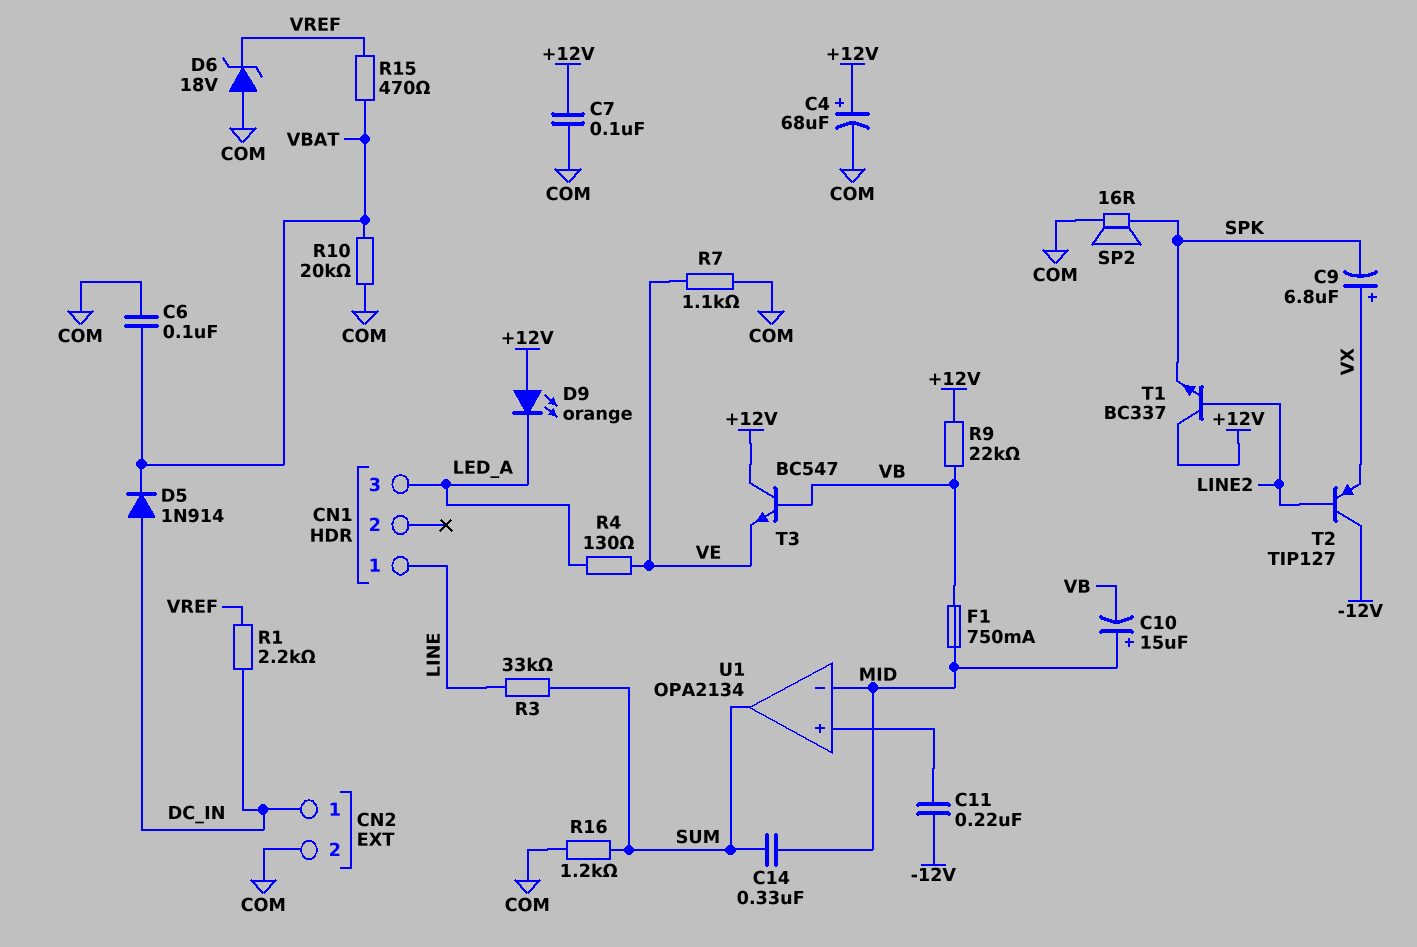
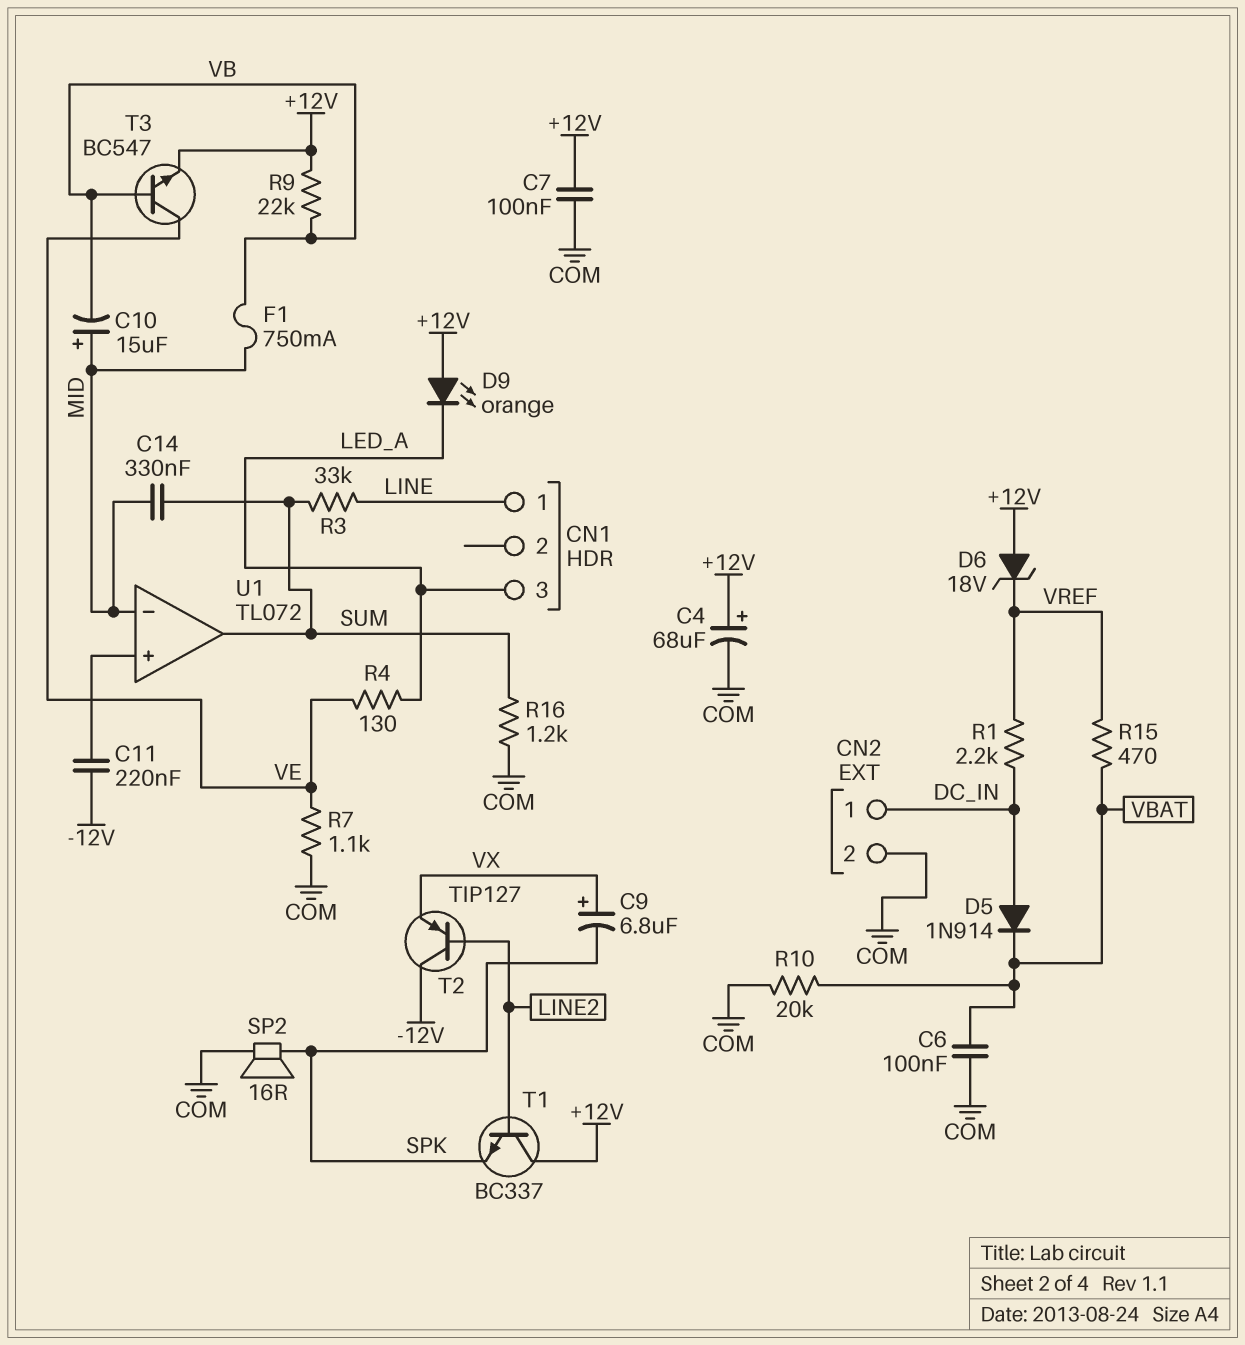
D6: zener 18V (A COM, K VREF) -> zener 18V (A +12V, K VREF)
T3: NPN BC547 (B VB, C +12V, E VE) -> NPN BC547 (B VB, C VE, E +12V)
U1: OPA2134 -> TL072

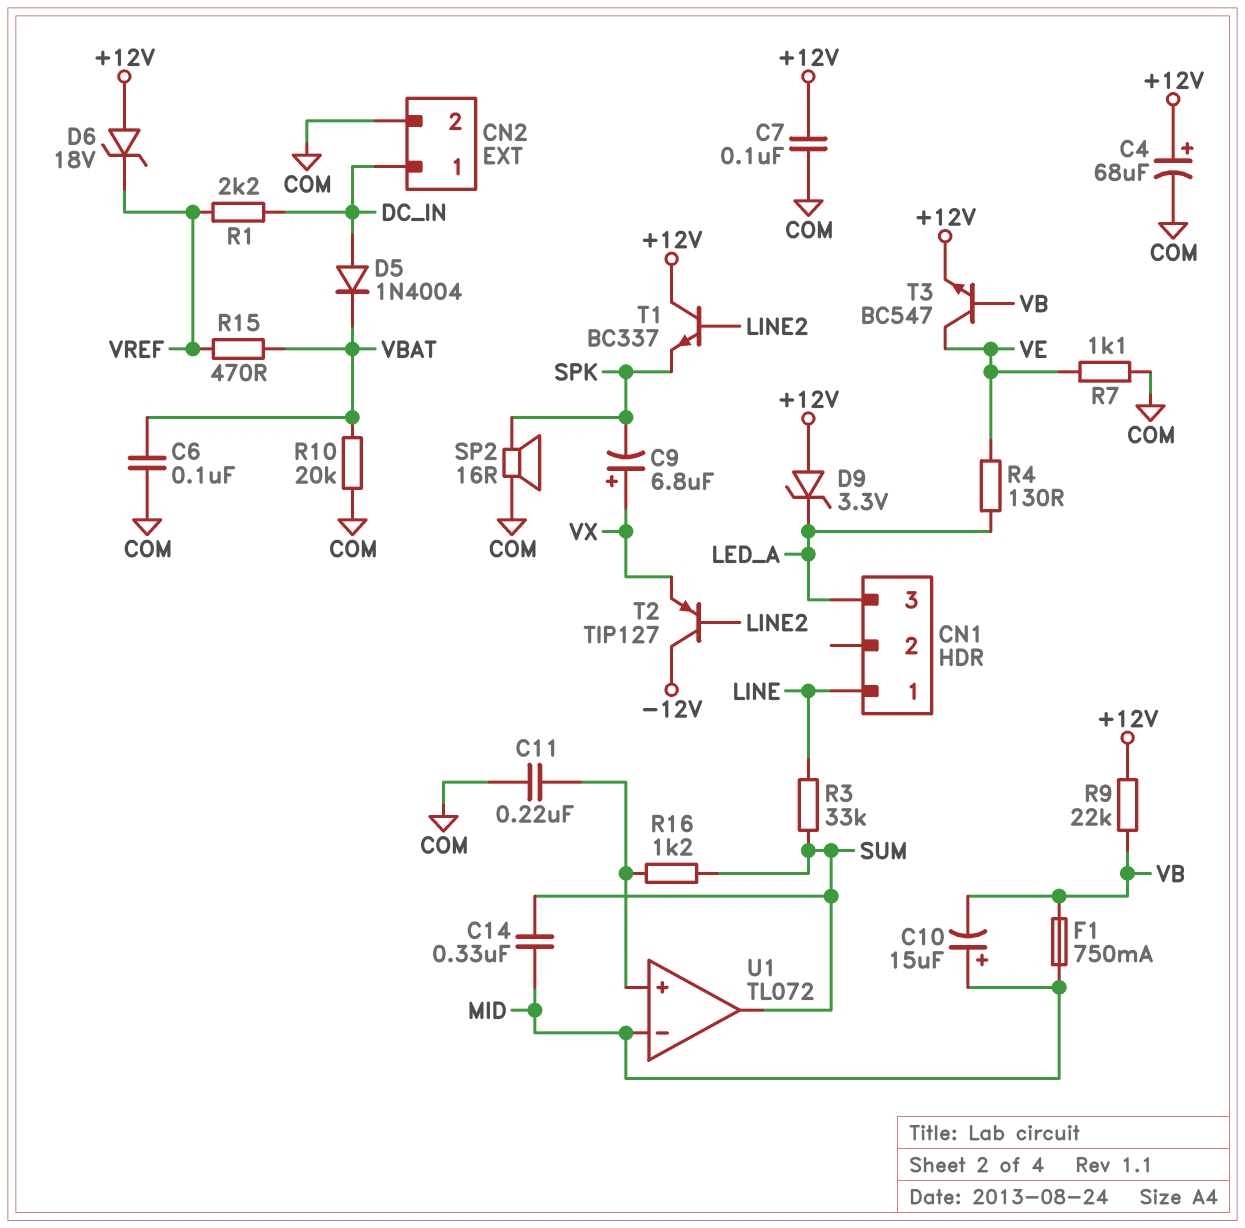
C11: 220nF (-12V, U1/in+) -> 220nF (COM, U1/in+)
D5: diode 1N914 (A DC_IN, K VBAT) -> diode 1N4004 (A DC_IN, K VBAT)
D9: LED orange (A +12V, K LED_A) -> zener 3.3V (A +12V, K LED_A)
R16: 1.2k (COM, SUM) -> 1.2k (SUM, U1/in+)

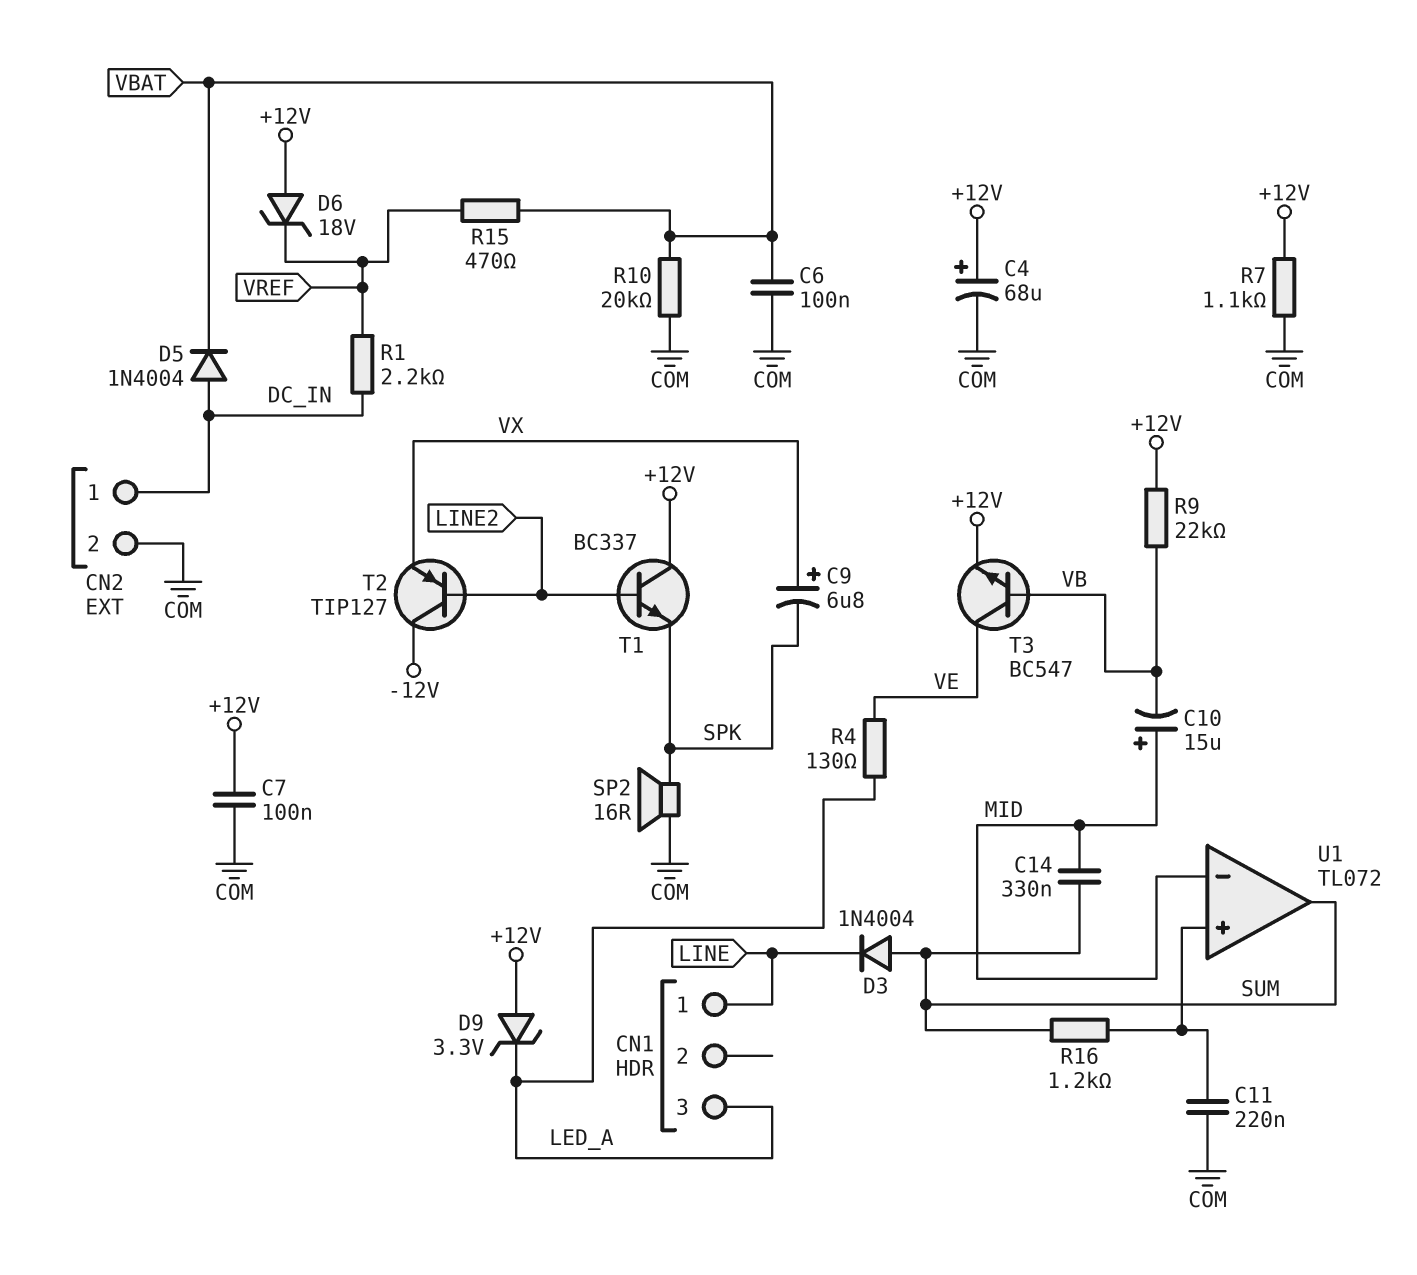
D3: none -> diode 1N4004 (A SUM, K LINE)
F1: 750mA (MID, VB) -> none
R3: 33k (LINE, SUM) -> none
R7: 1.1k (COM, VE) -> 1.1k (+12V, COM)

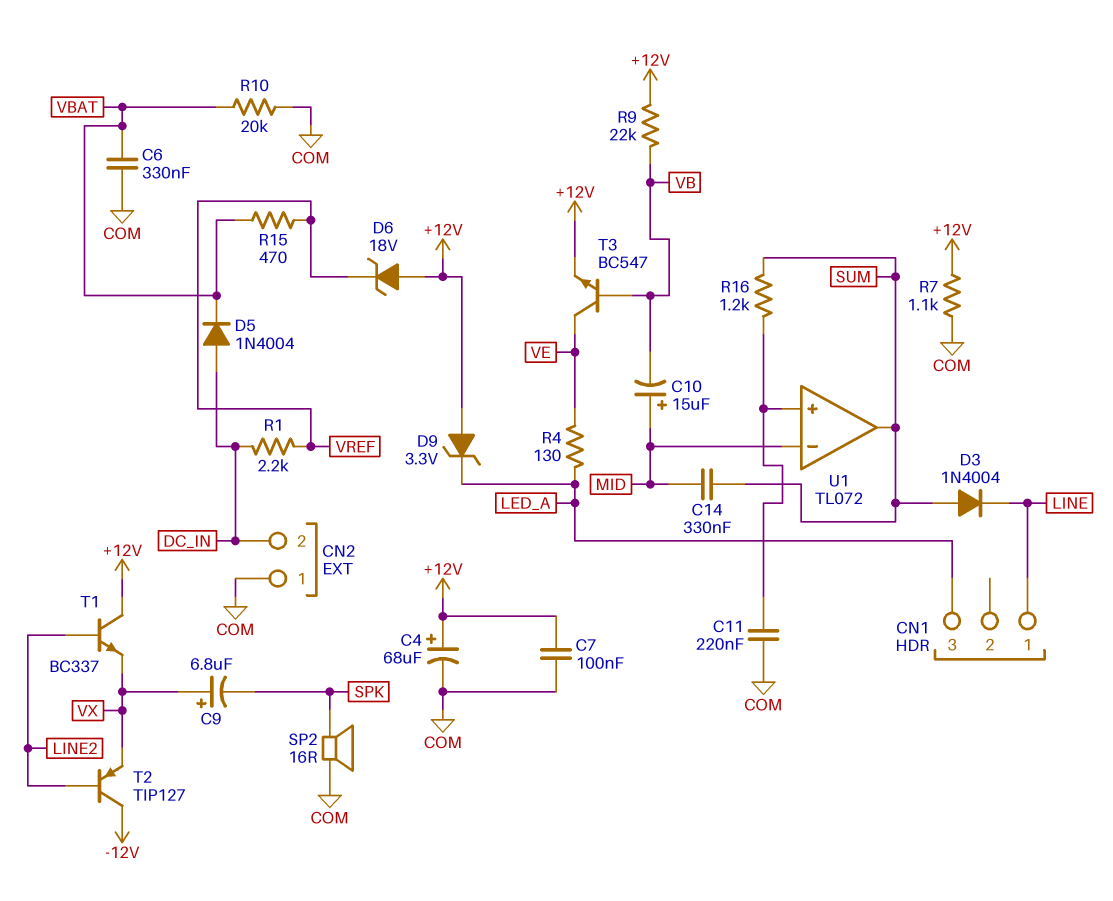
C6: 100nF (COM, VBAT) -> 330nF (COM, VBAT)
CN2 pin 1: DC_IN -> COM
CN2 pin 2: COM -> DC_IN
T1: NPN BC337 (B LINE2, C +12V, E SPK) -> NPN BC337 (B LINE2, C +12V, E VX)

